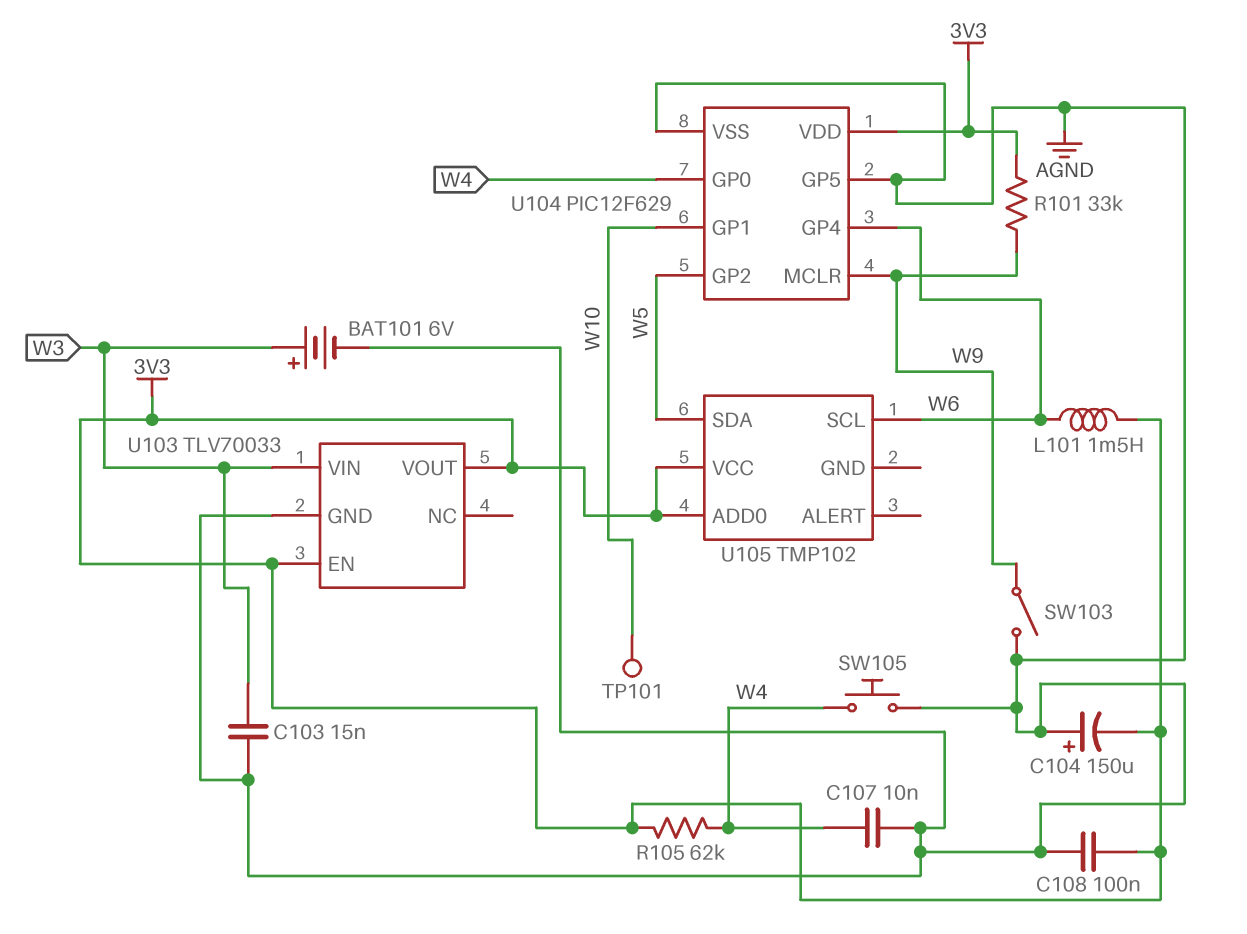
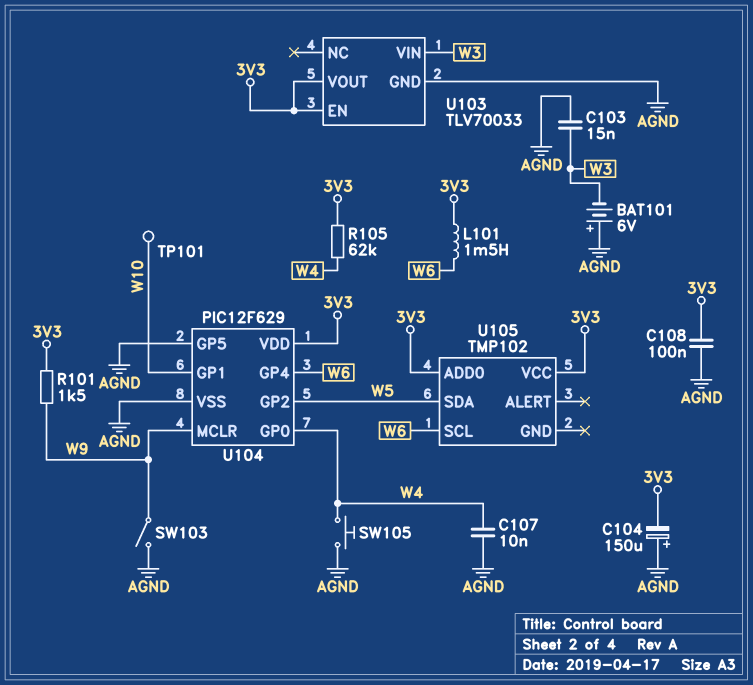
BAT101: 6V (plus W3, minus AGND) -> 6V (plus AGND, minus W3)
R101: 33k (3V3, W9) -> 1.5k (3V3, W9)

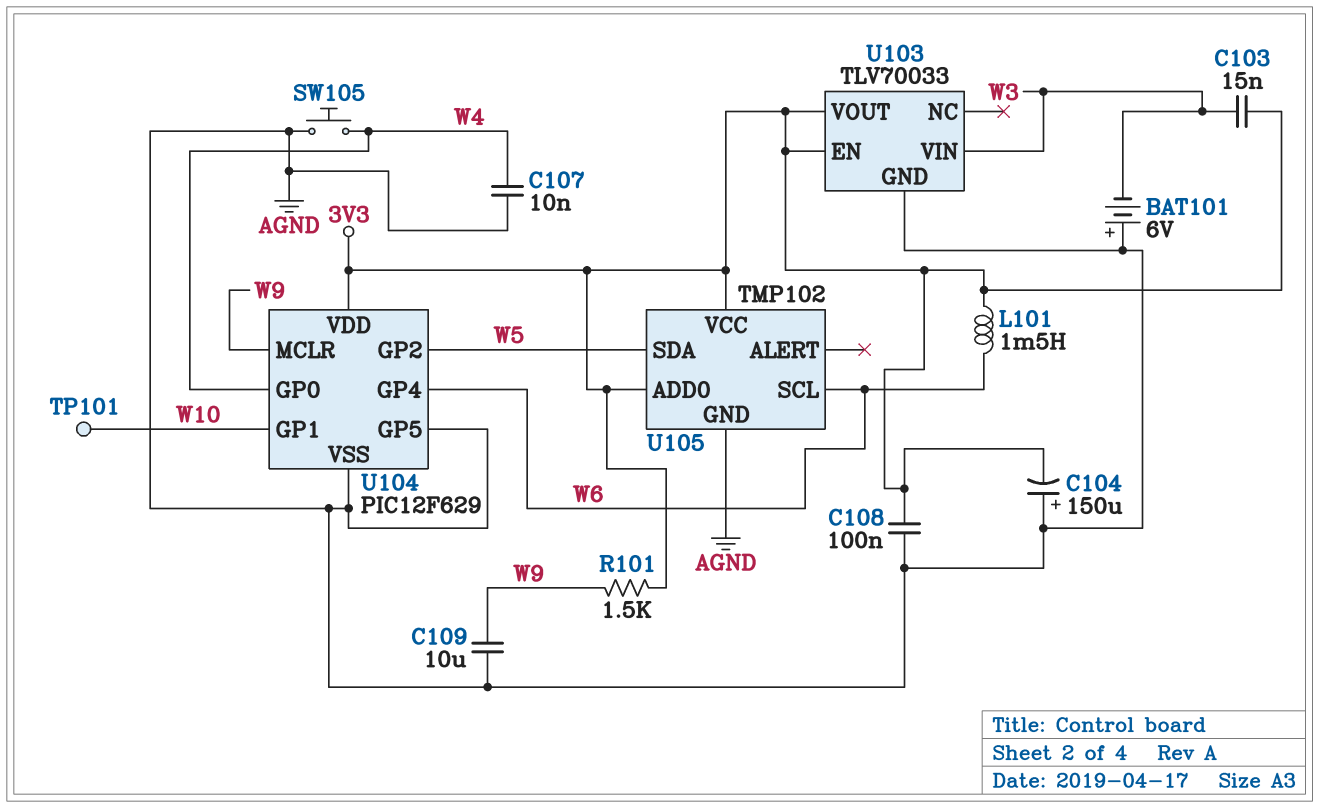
C103: 15nF (AGND, W3) -> 15nF (3V3, W3)
C109: none -> 10uF (AGND, W9)
R105: 62k (3V3, W4) -> none
SW103: switch (AGND, W9) -> none
U105 pin GND: none -> AGND

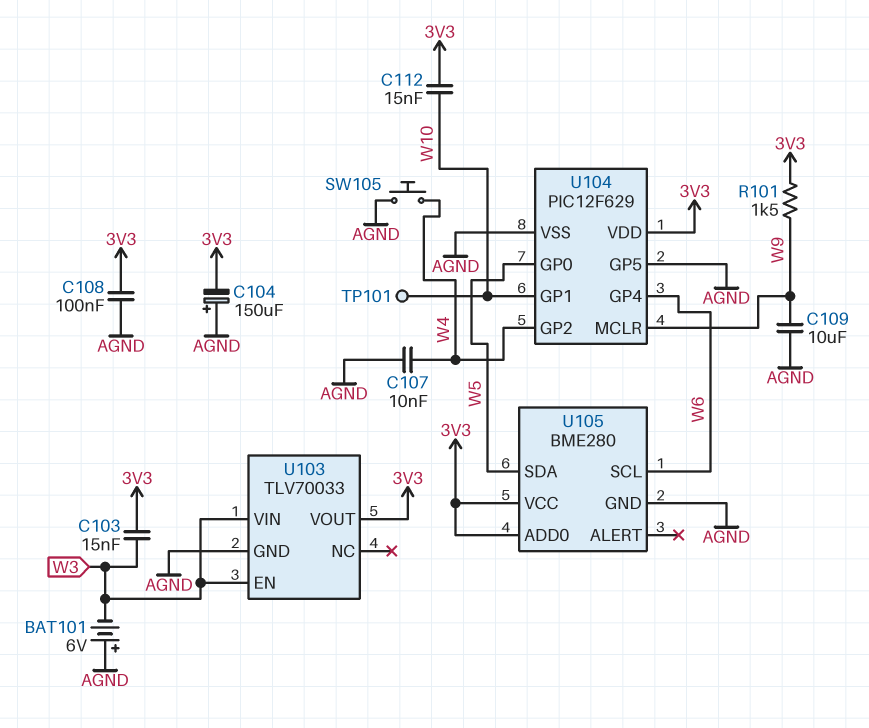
C112: none -> 15nF (3V3, W10)
L101: 1.5mH (3V3, W6) -> none
U103 pin EN: 3V3 -> W3
U104 pin GP0: W4 -> W5
U104 pin GP2: W5 -> W4
U105: TMP102 -> BME280

